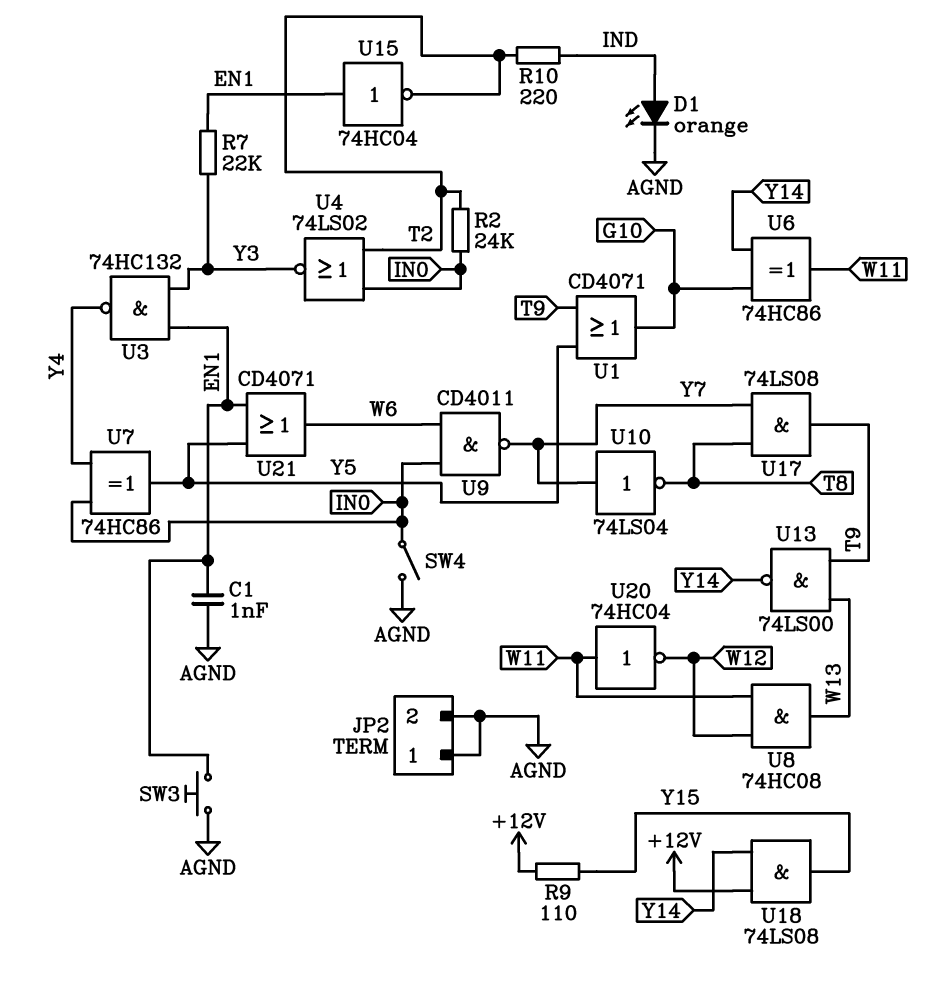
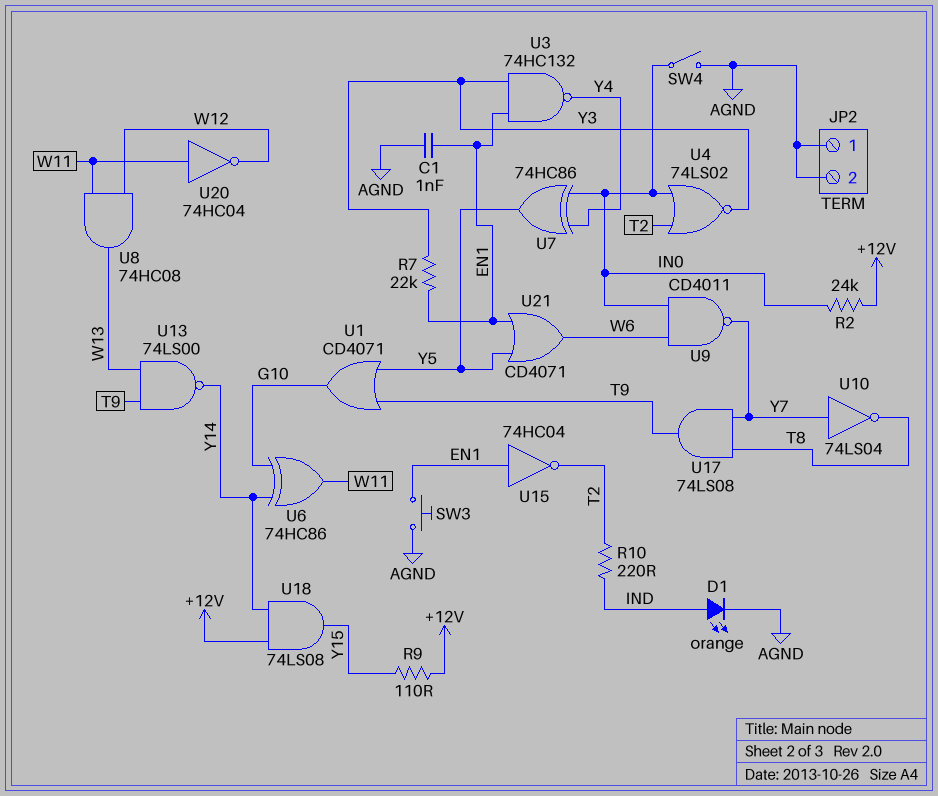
R2: 24k (IN0, T2) -> 24k (+12V, IN0)

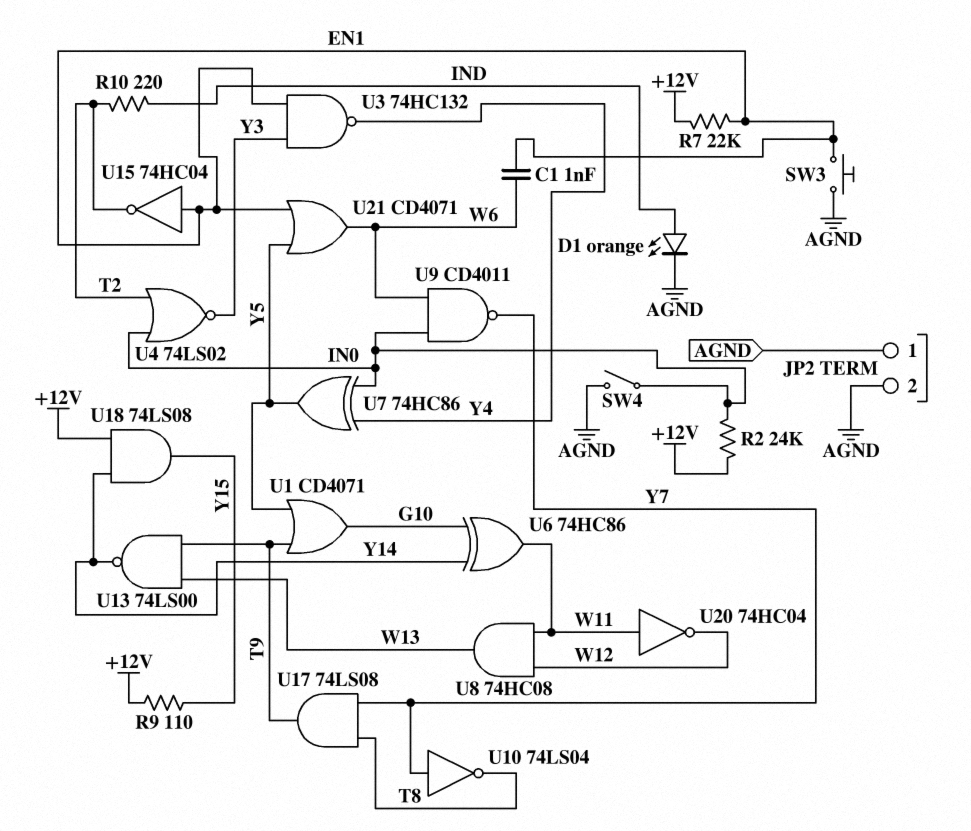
C1: 1nF (AGND, EN1) -> 1nF (EN1, W6)
R7: 22k (EN1, Y3) -> 22k (+12V, EN1)

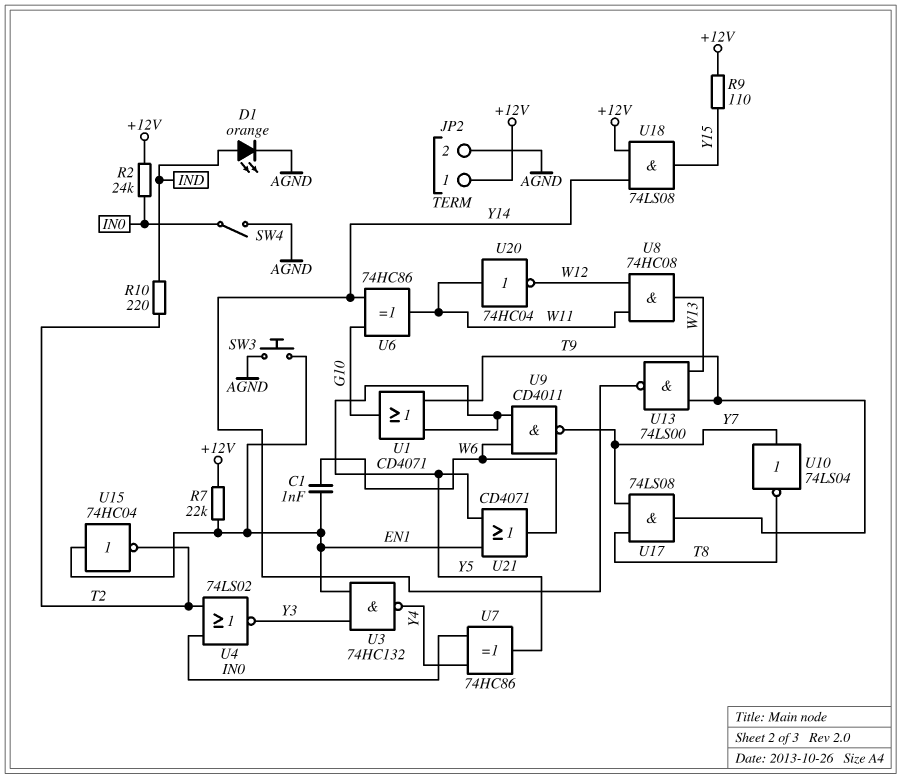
JP2 pin 1: AGND -> +12V
U9: NAND CD4011 (in IN0, in W6, out Y7) -> NAND CD4011 (in W6, in Y5, out Y7)

